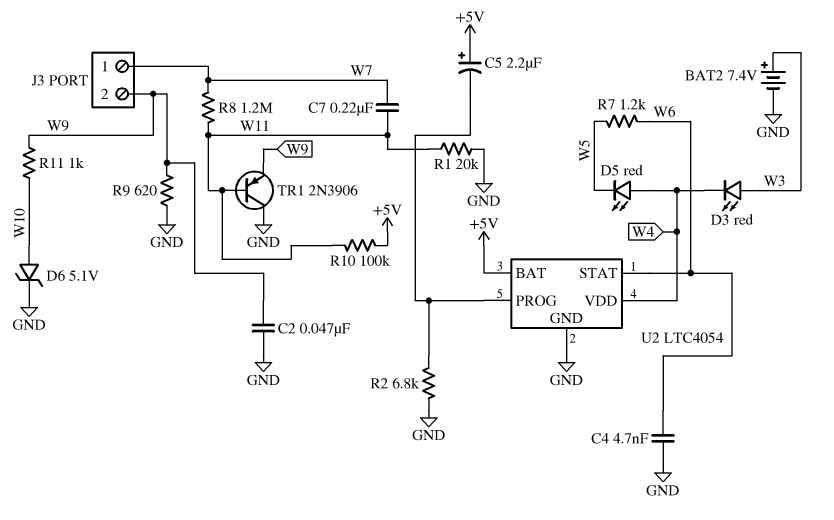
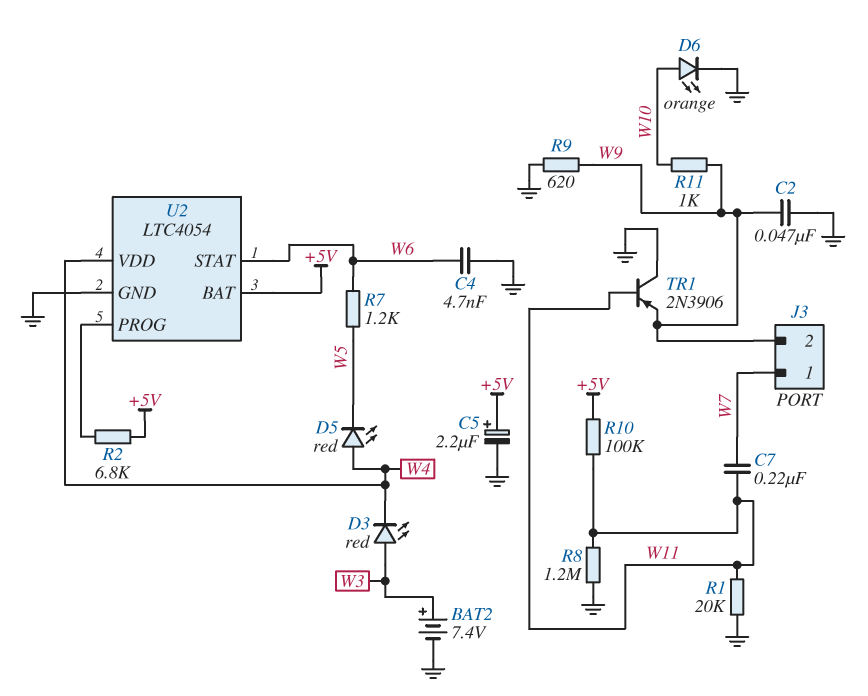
C5: 2.2uF (plus +5V, minus U2/PROG) -> 2.2uF (plus +5V, minus GND)
D6: zener 5.1V (A W10, K GND) -> LED orange (A W10, K GND)
R2: 6.8k (GND, U2/PROG) -> 6.8k (+5V, U2/PROG)
R8: 1.2M (W7, W11) -> 1.2M (GND, W11)

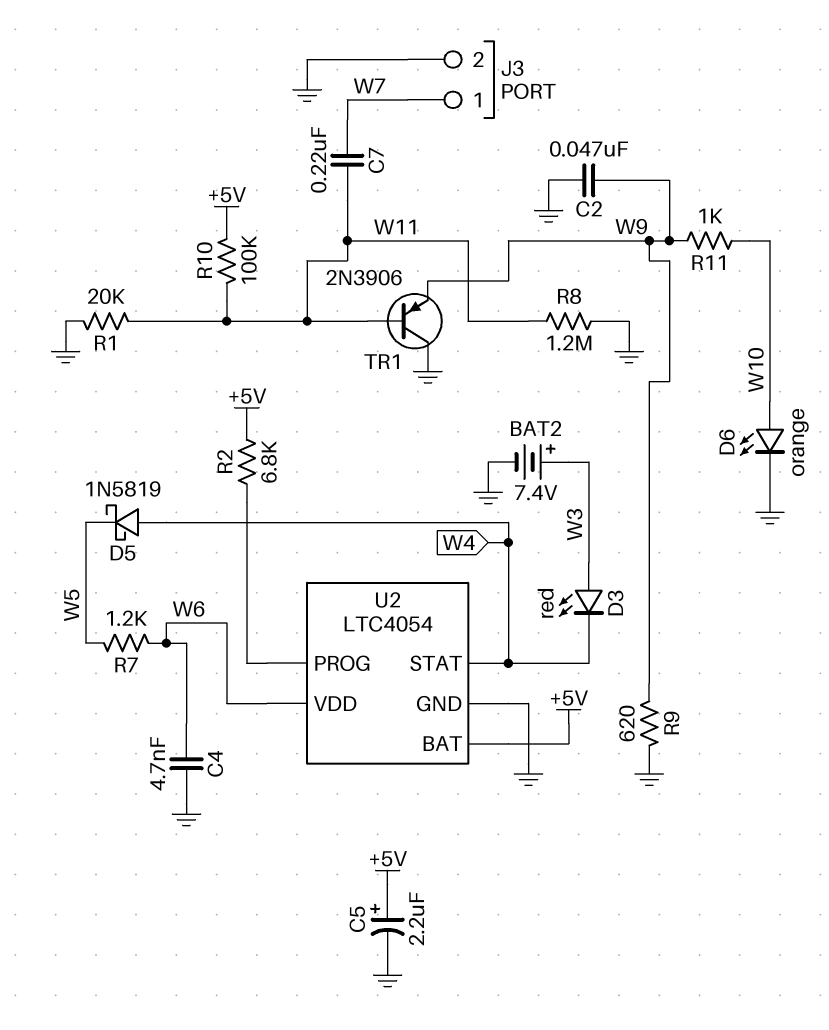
D5: LED red (A W4, K W5) -> schottky 1N5819 (A W4, K W5)
J3 pin 2: W9 -> GND
U2 pin STAT: W6 -> W4
U2 pin VDD: W4 -> W6

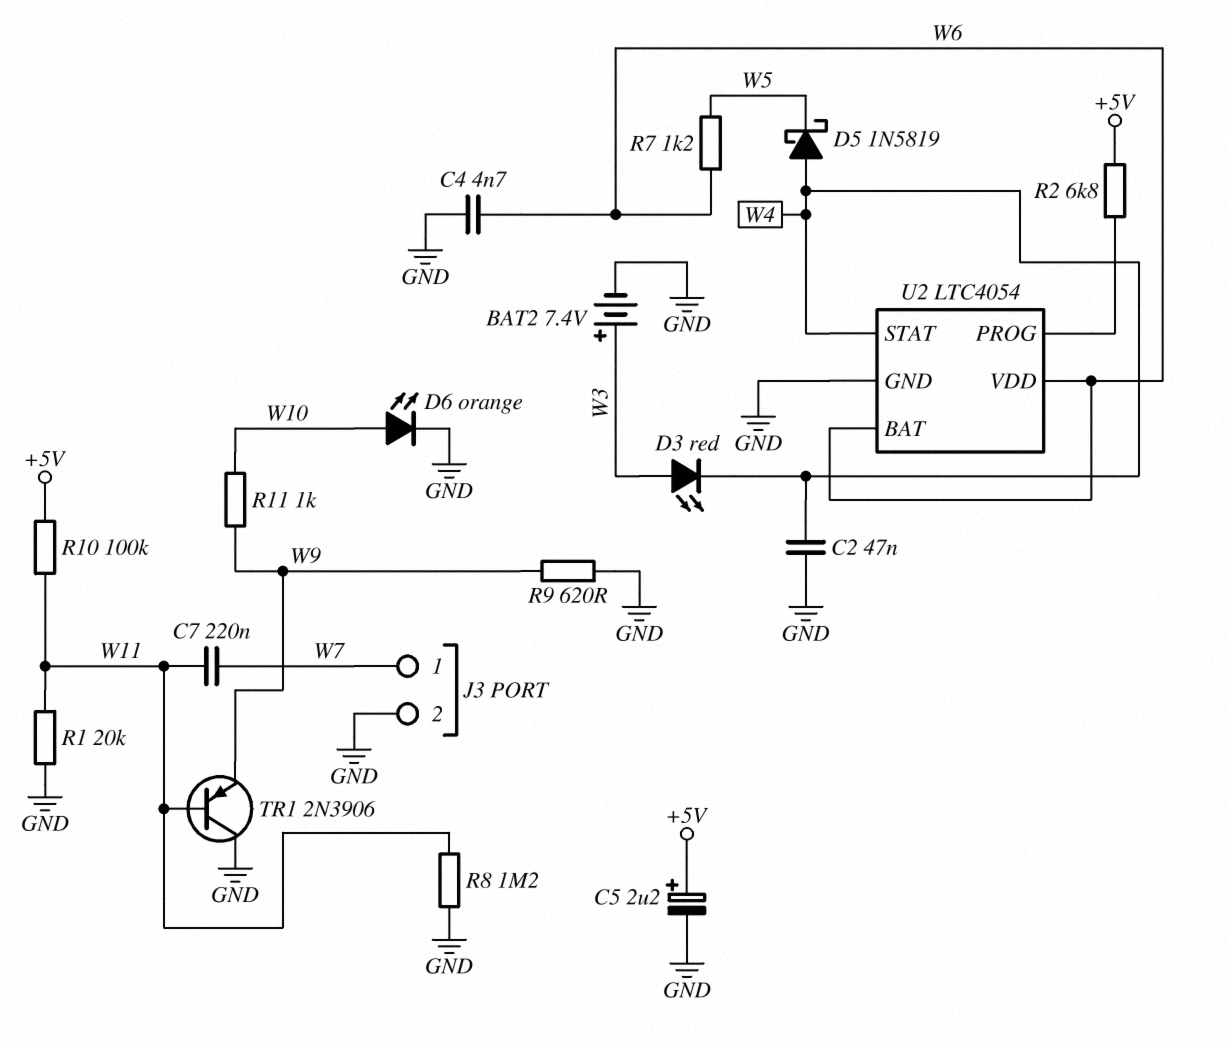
C2: 47nF (GND, W9) -> 47nF (GND, W4)
U2 pin BAT: +5V -> W6

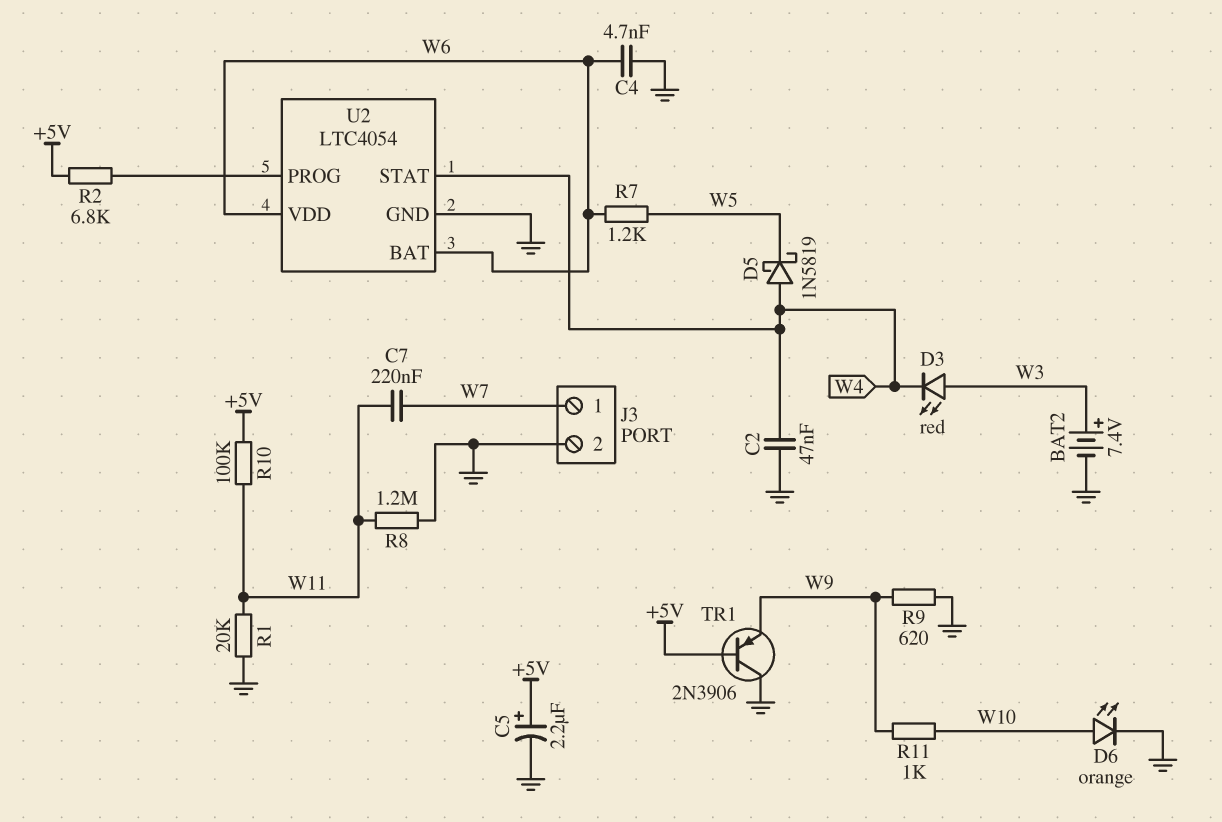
TR1: PNP 2N3906 (B W11, C GND, E W9) -> PNP 2N3906 (B +5V, C GND, E W9)

